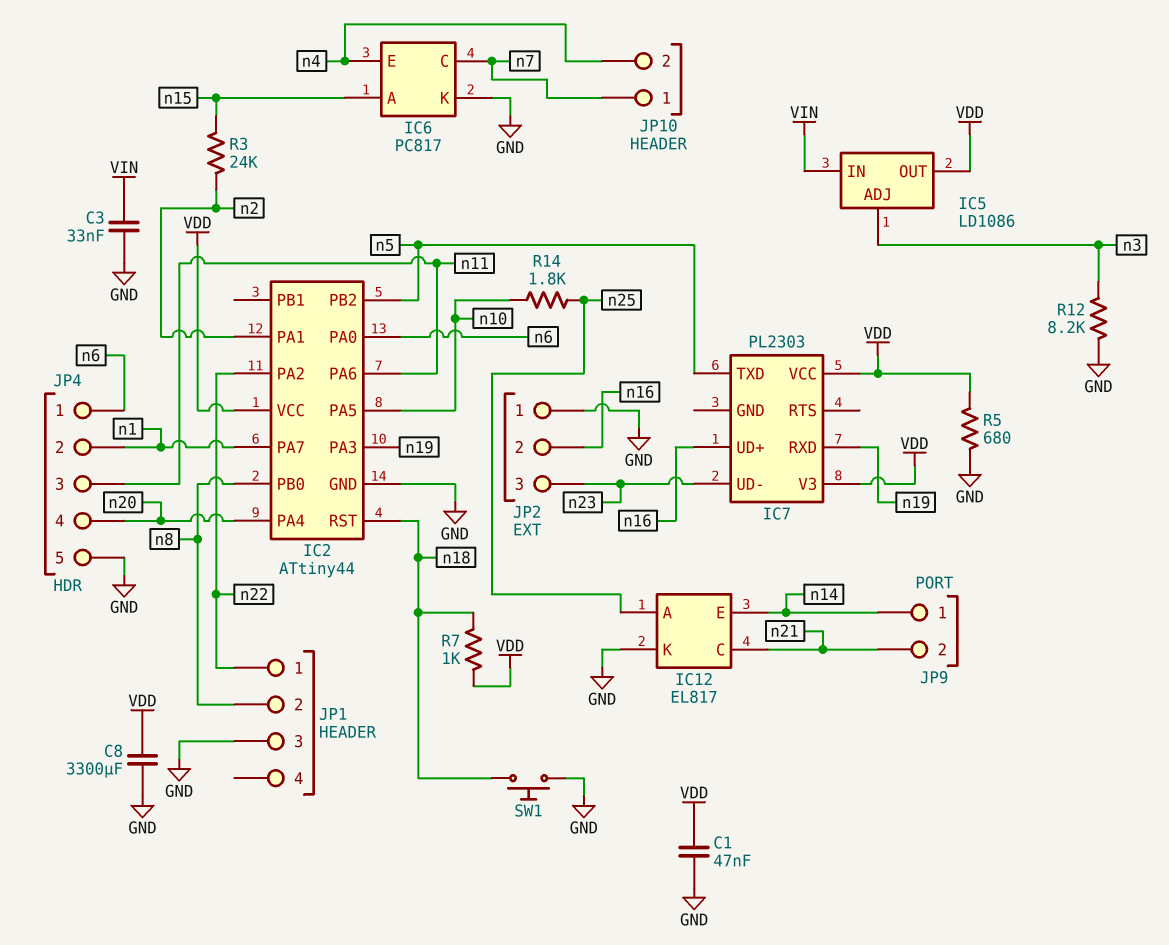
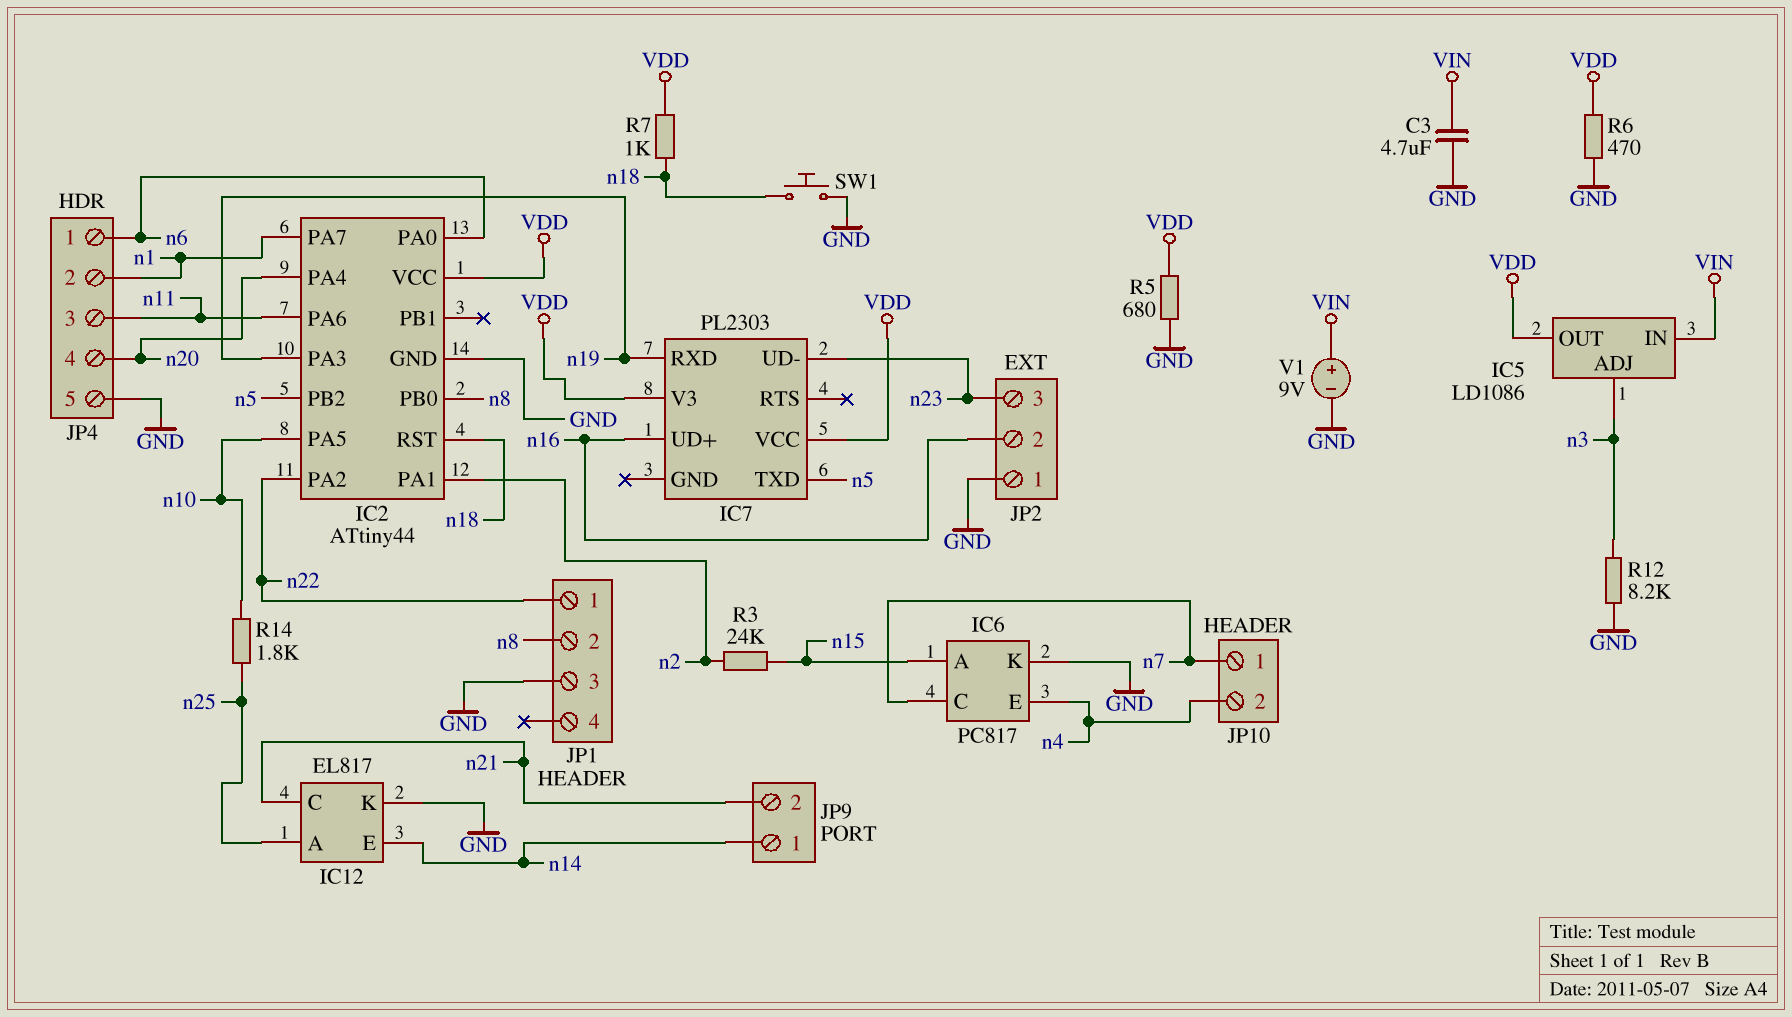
C1: 47nF (GND, VDD) -> none
C3: 33nF (GND, VIN) -> 4.7uF (GND, VIN)
C8: 3300uF (GND, VDD) -> none
R6: none -> 470 (GND, VDD)
V1: none -> 9V (plus VIN, minus GND)

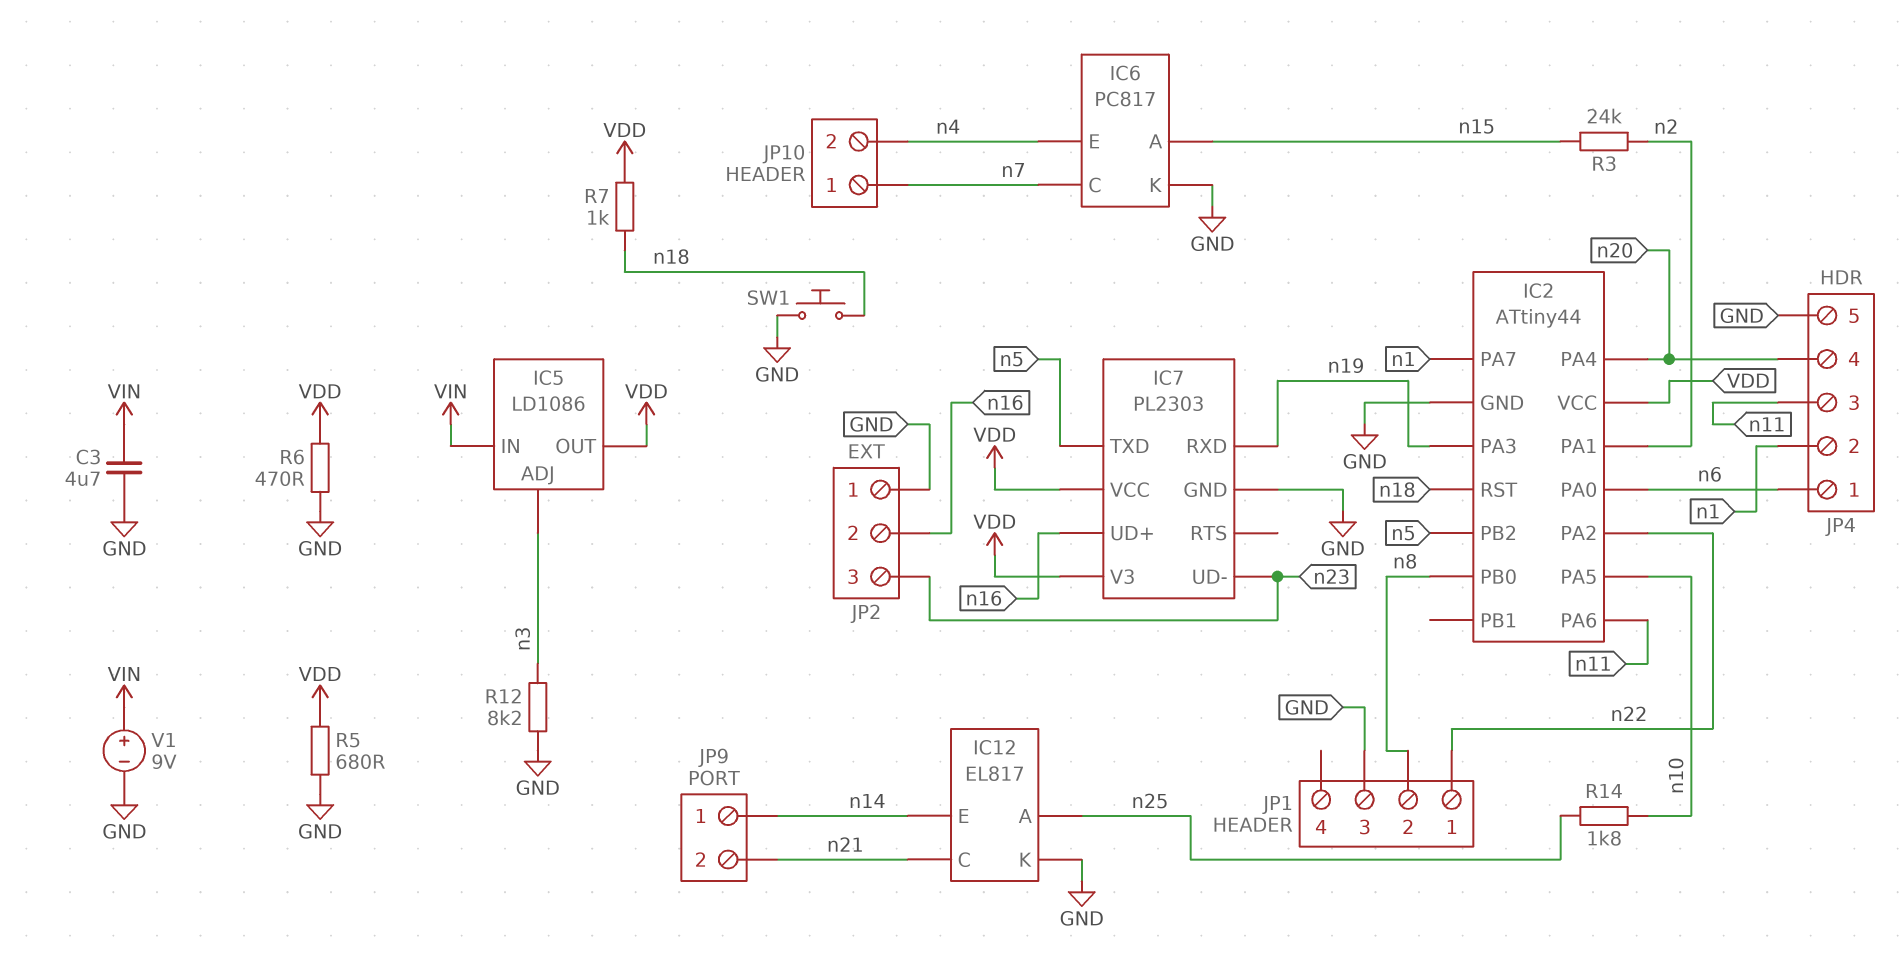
IC7 pin GND: none -> GND

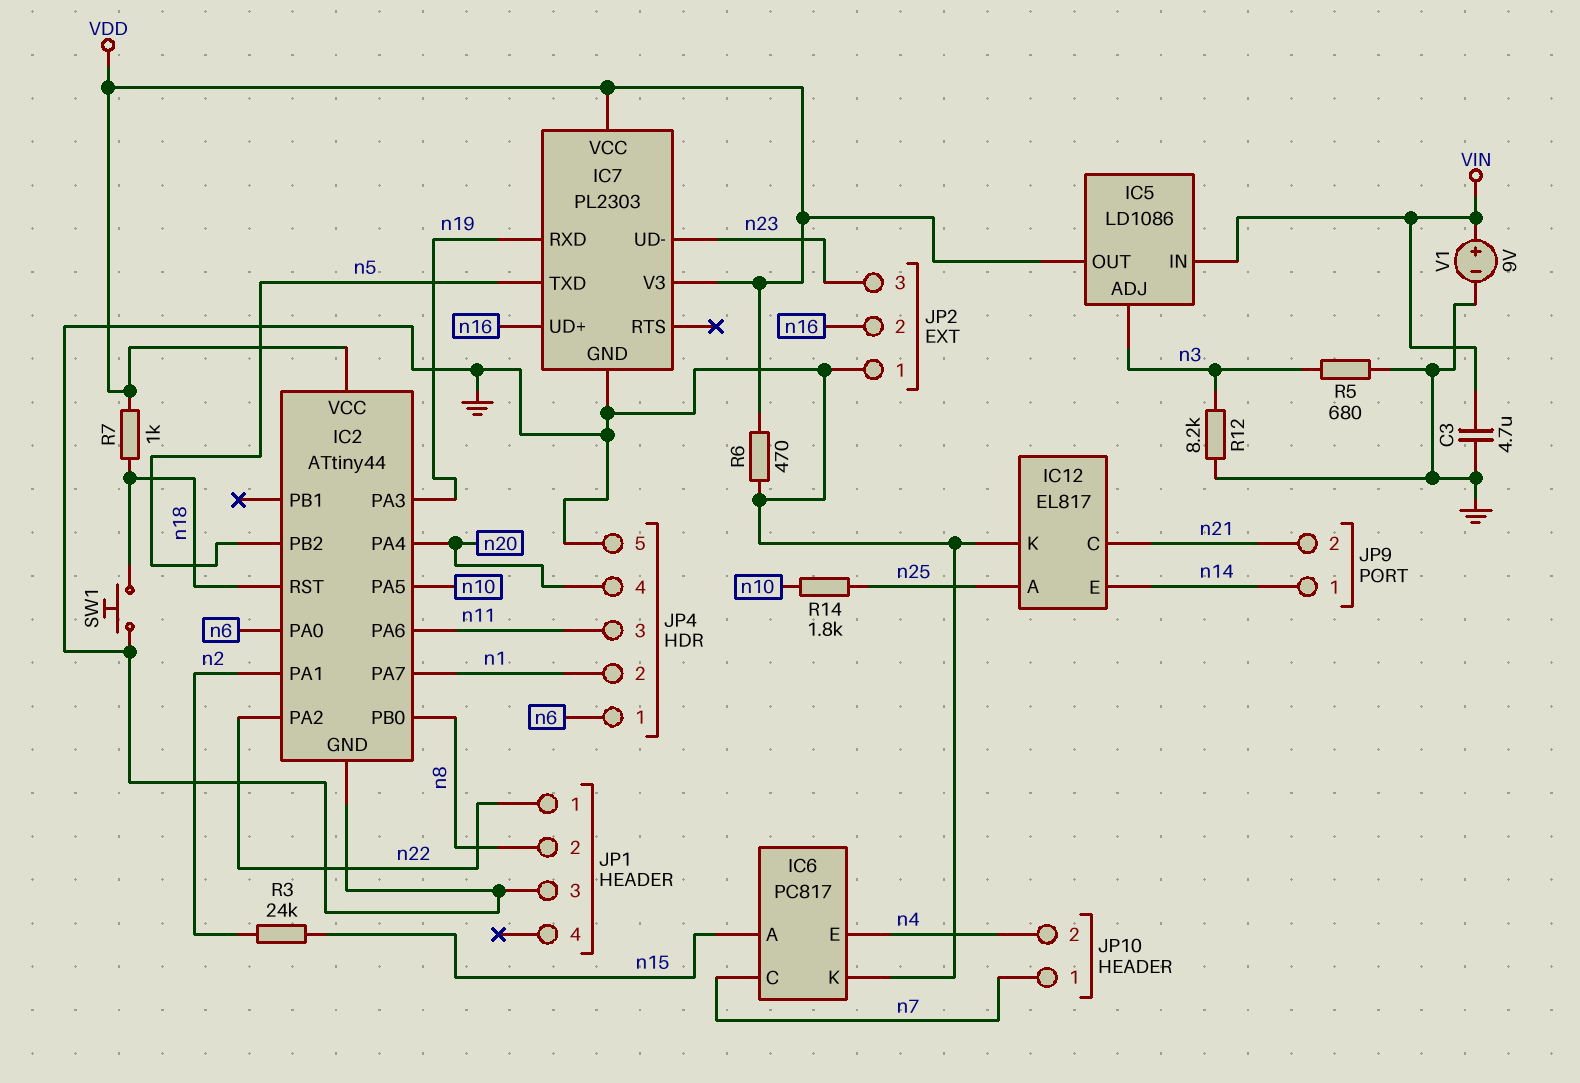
R5: 680 (GND, VDD) -> 680 (GND, n3)

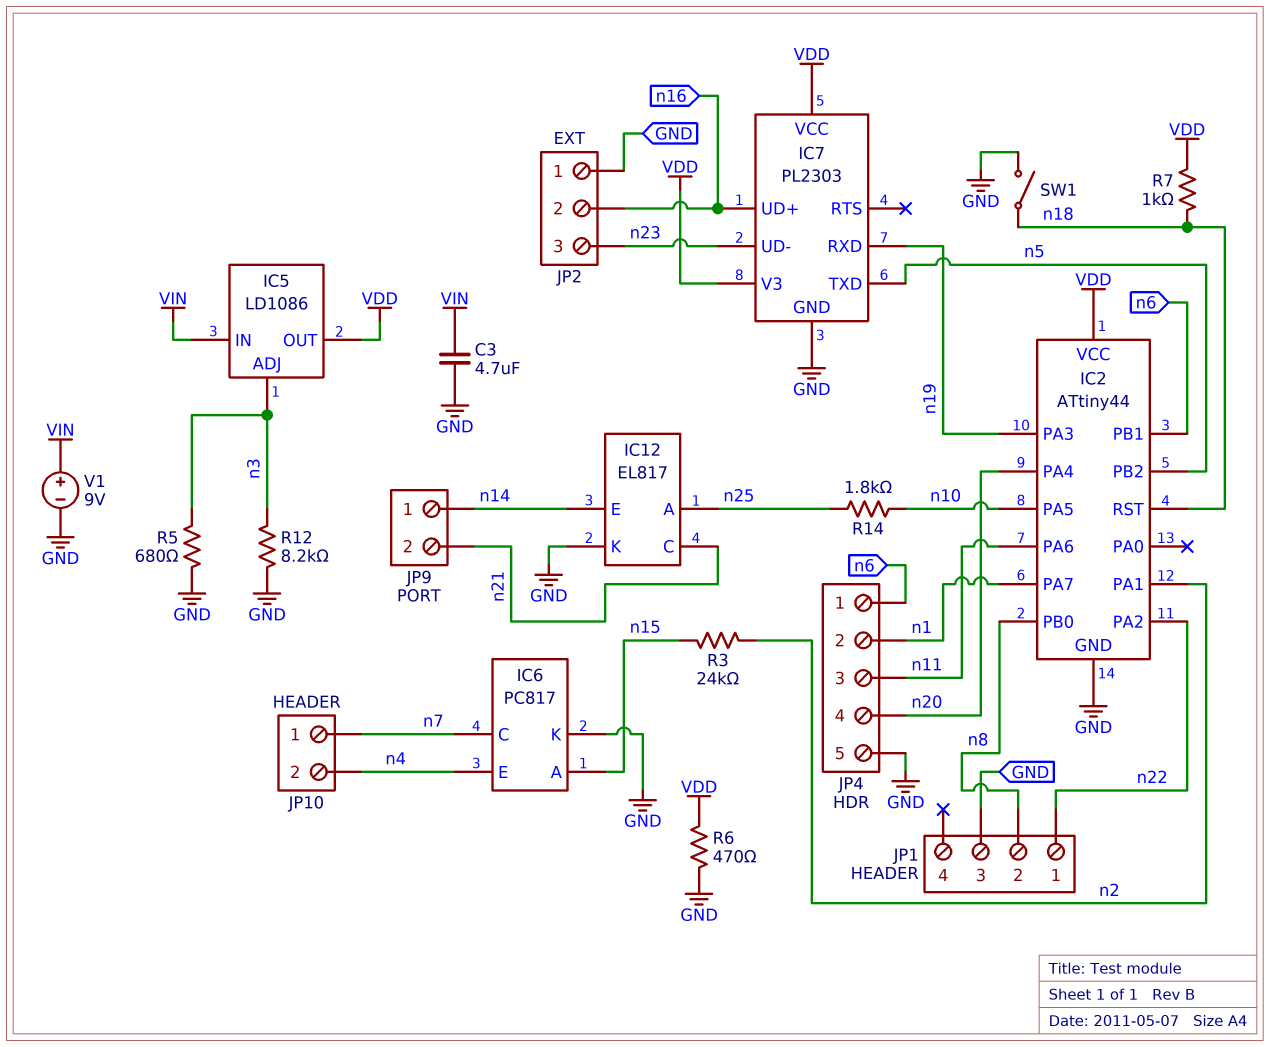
IC2 pin PA0: n6 -> none
IC2 pin PB1: none -> n6
SW1: button (GND, n18) -> switch (GND, n18)

